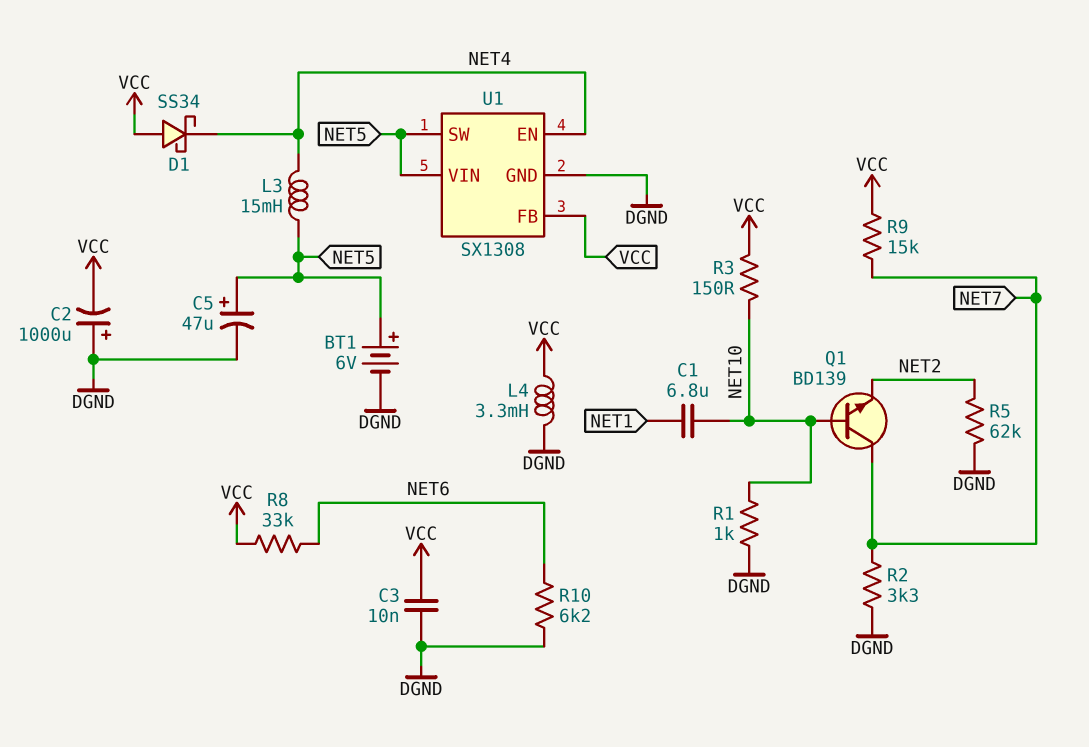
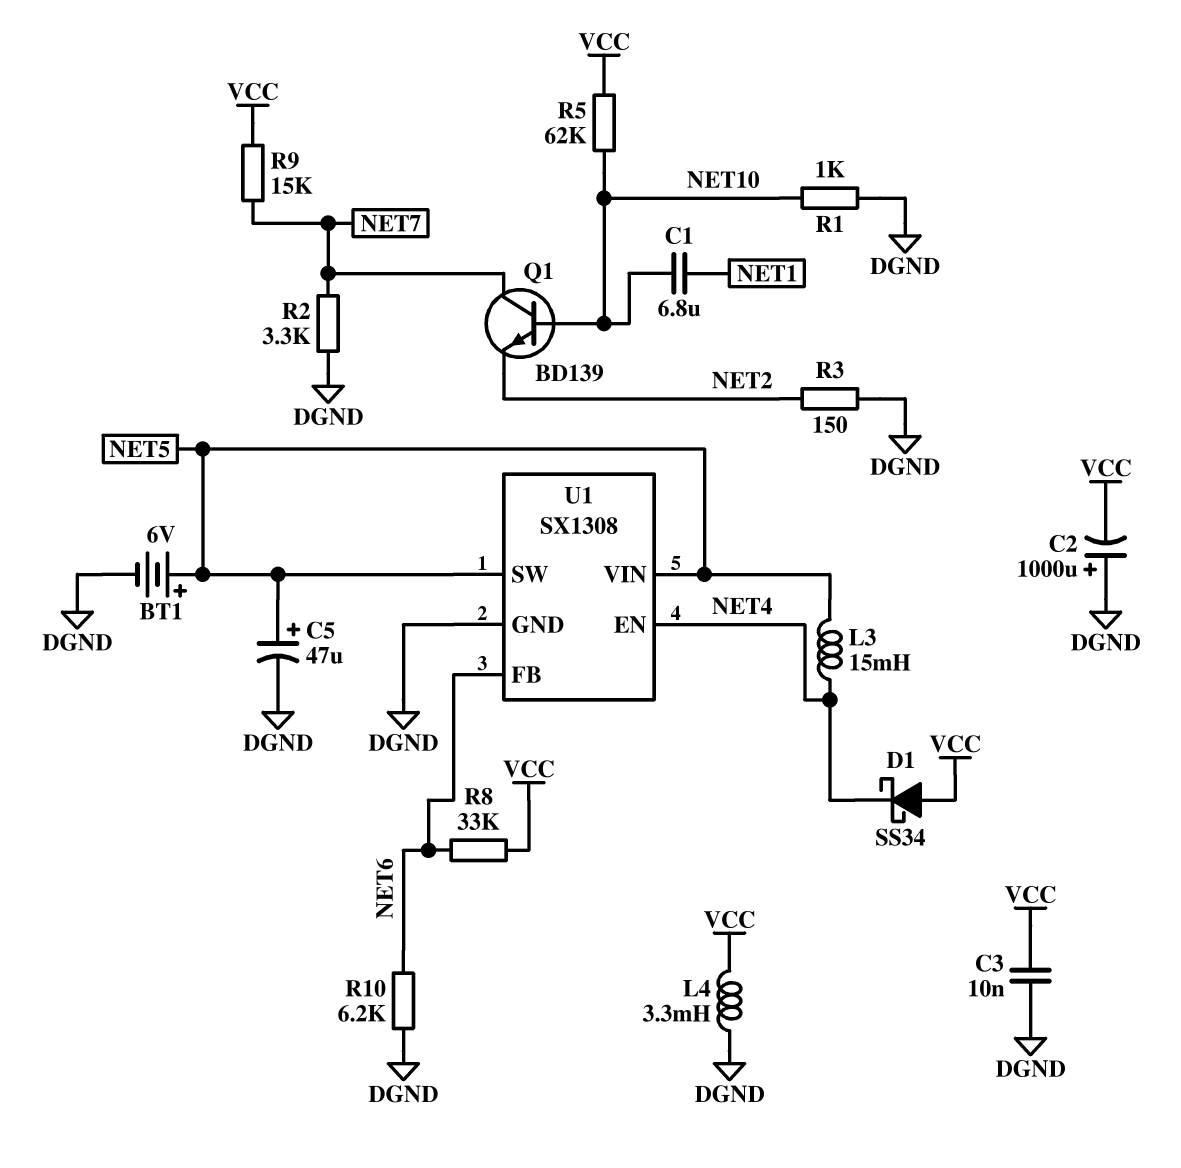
R3: 150 (NET10, VCC) -> 150 (DGND, NET2)
R5: 62k (DGND, NET2) -> 62k (NET10, VCC)
U1 pin FB: VCC -> NET6

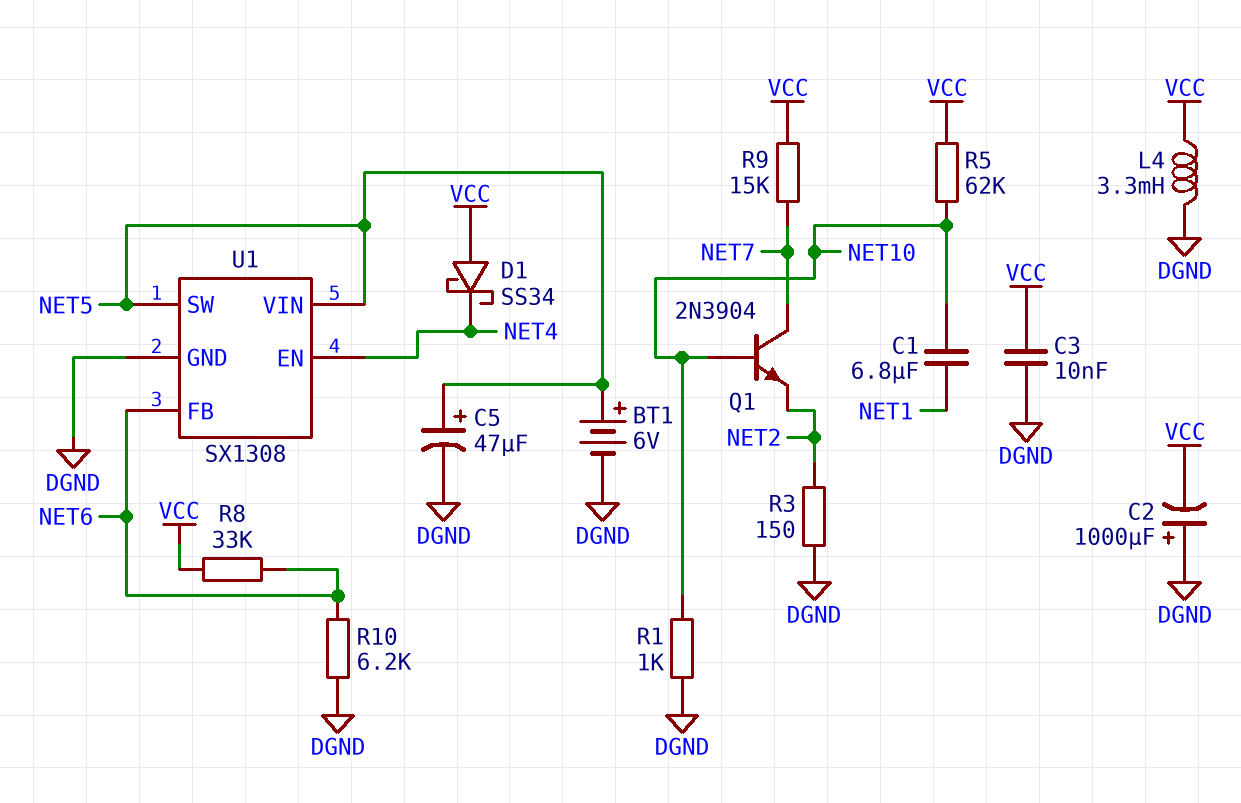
L3: 15mH (NET4, NET5) -> none
Q1: NPN BD139 (B NET10, C NET7, E NET2) -> NPN 2N3904 (B NET10, C NET7, E NET2)
R2: 3.3k (DGND, NET7) -> none

